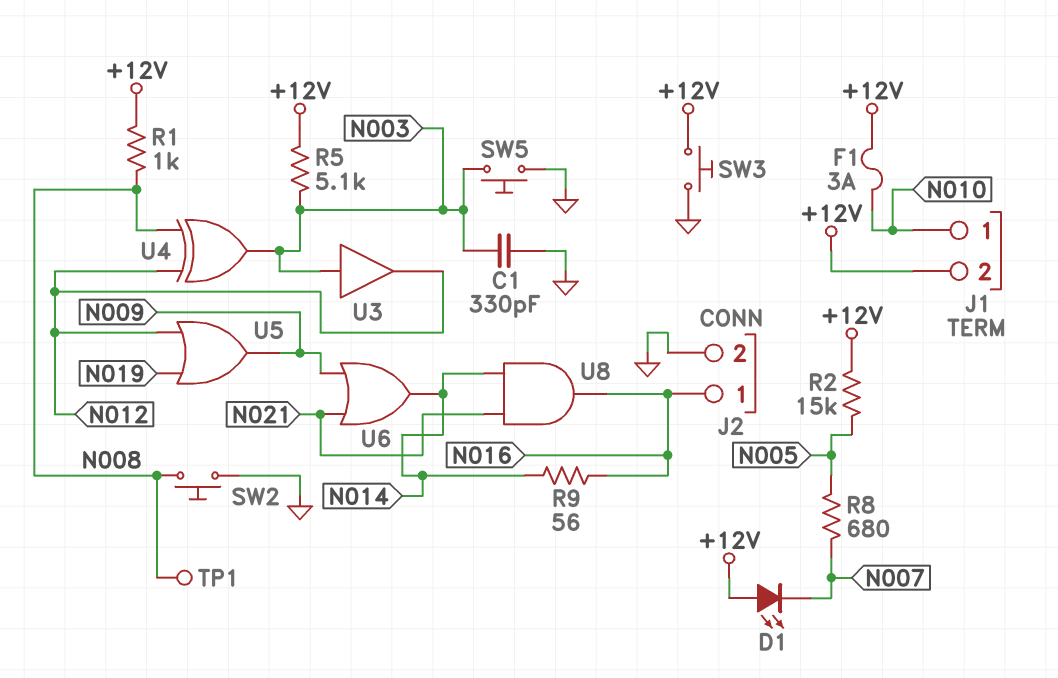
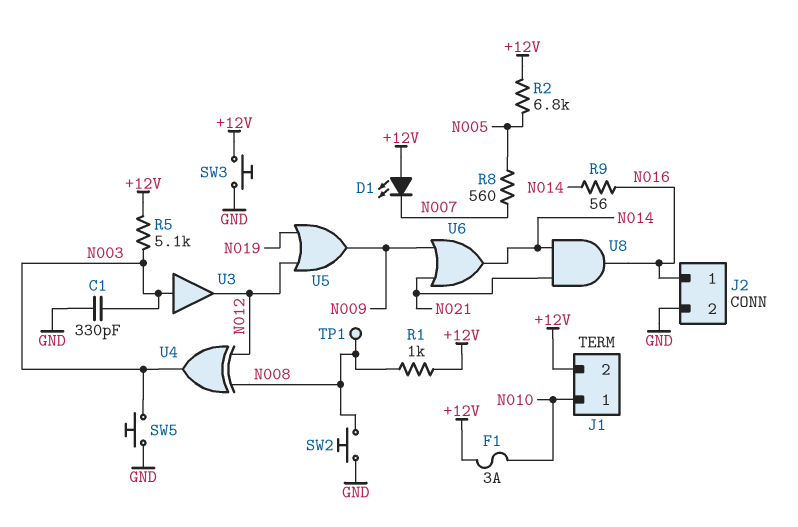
R2: 15k (+12V, N005) -> 6.8k (+12V, N005)
R8: 680 (N005, N007) -> 560 (N005, N007)

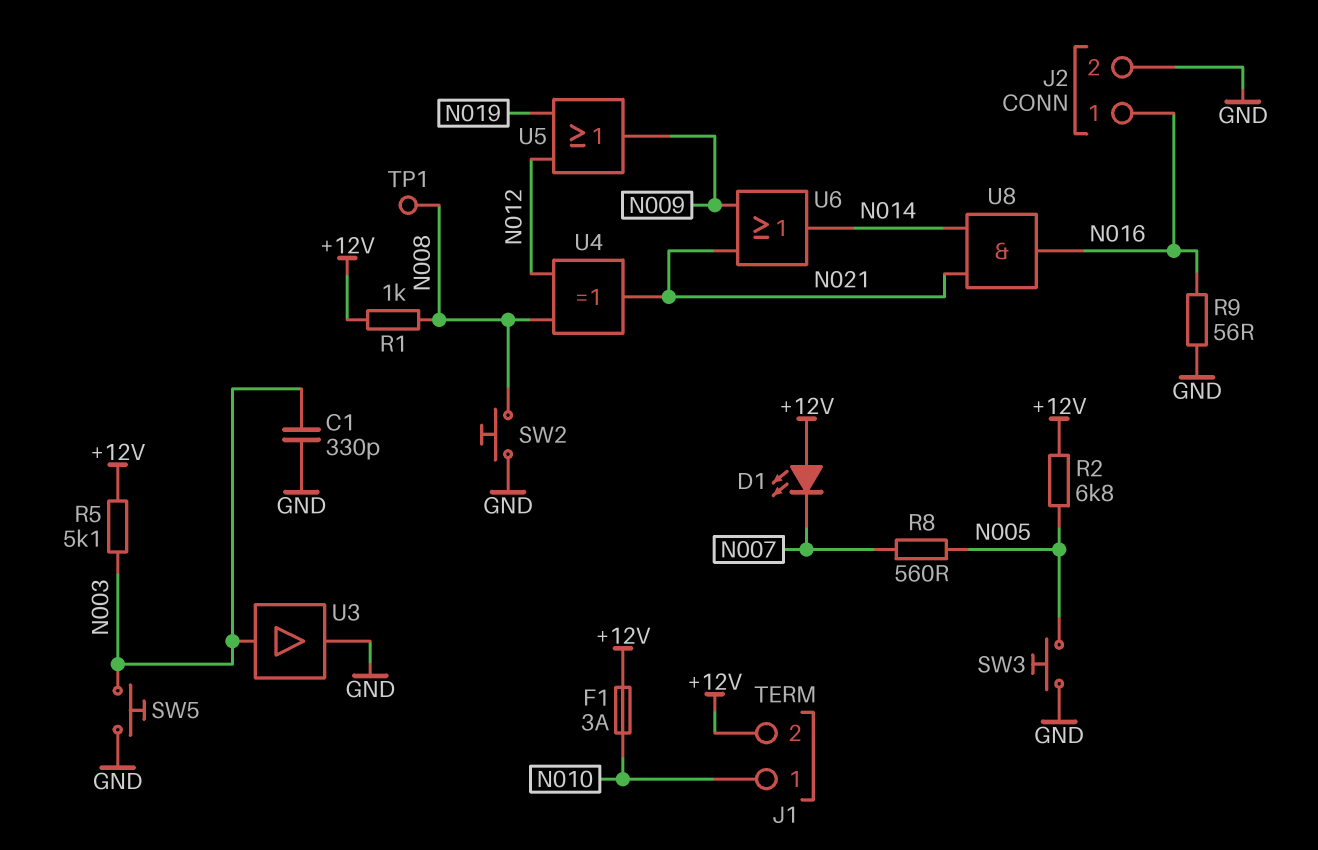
R9: 56 (N014, N016) -> 56 (GND, N016)
SW3: button (+12V, GND) -> button (GND, N005)
U3: buffer (in N003, out N012) -> buffer (in N003, out GND)
U4: XOR (in N008, in N012, out N003) -> XOR (in N008, in N012, out N021)

